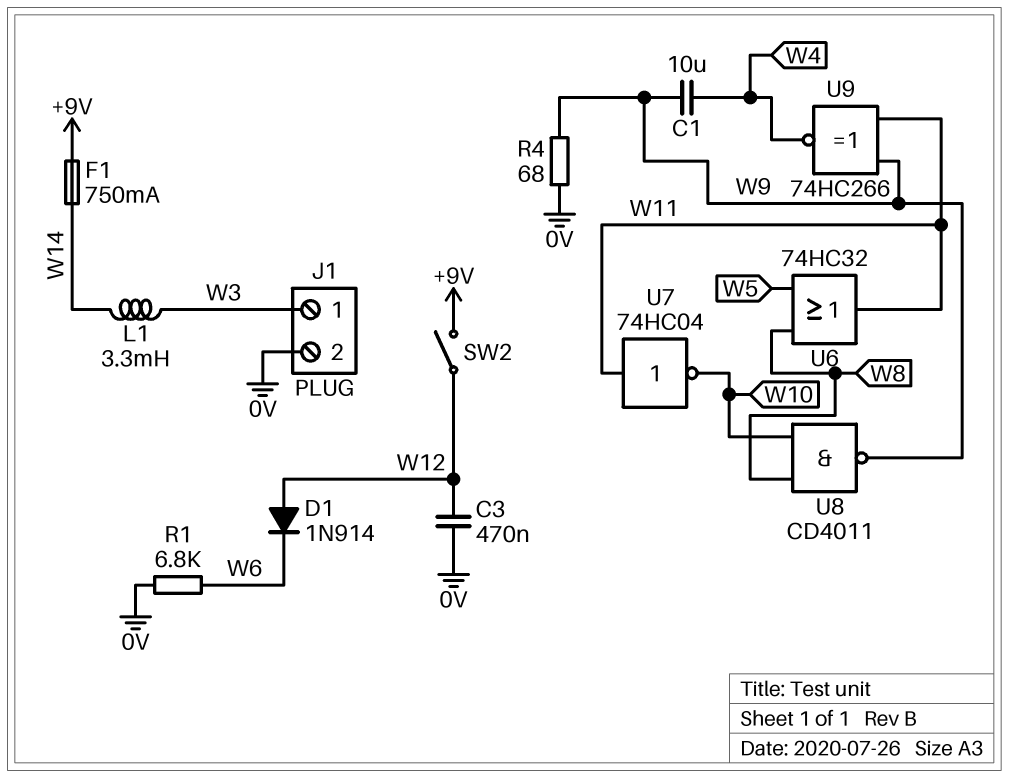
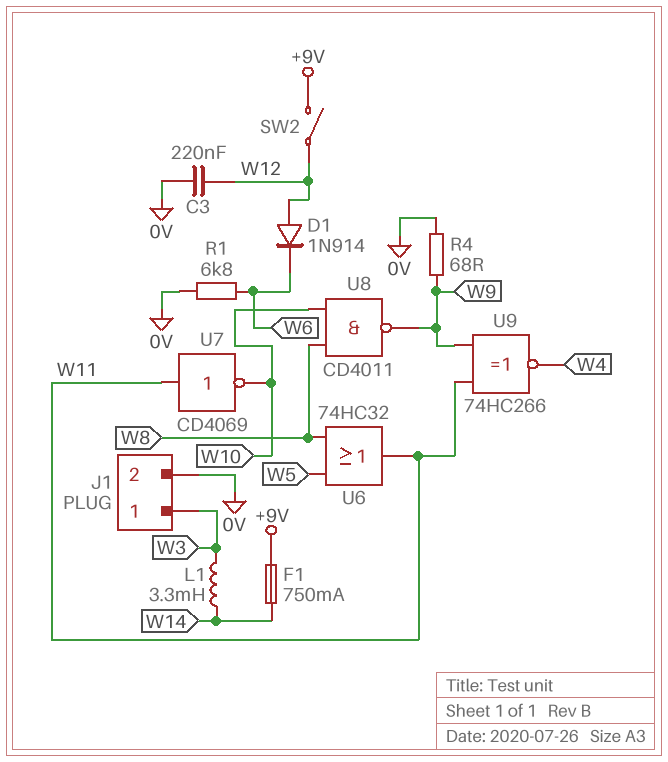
C1: 10uF (W4, W9) -> none
C3: 470nF (0V, W12) -> 220nF (0V, W12)
U7: NOT 74HC04 (in W11, out W10) -> NOT CD4069 (in W11, out W10)

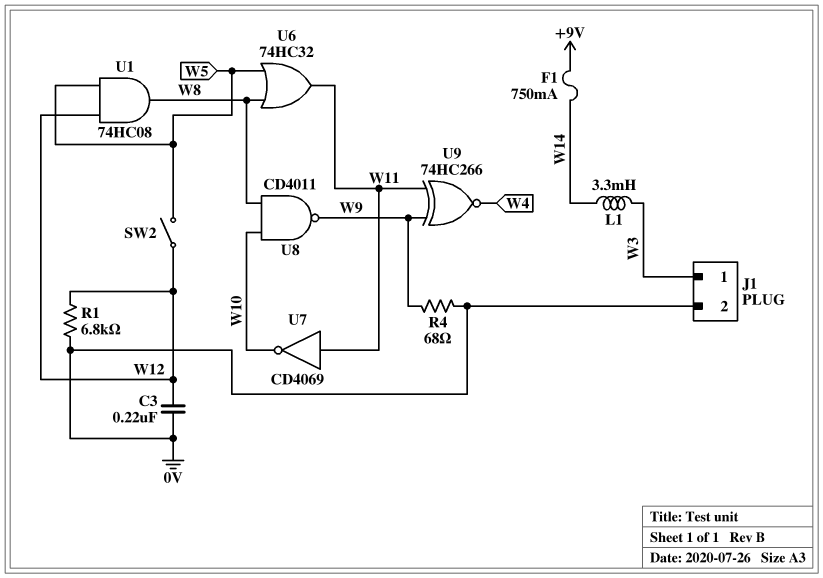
D1: diode 1N914 (A W12, K W6) -> none
R1: 6.8k (0V, W6) -> 6.8k (0V, W12)
SW2: switch (+9V, W12) -> switch (W5, W12)
U1: none -> AND 74HC08 (in W5, in W12, out W8)

